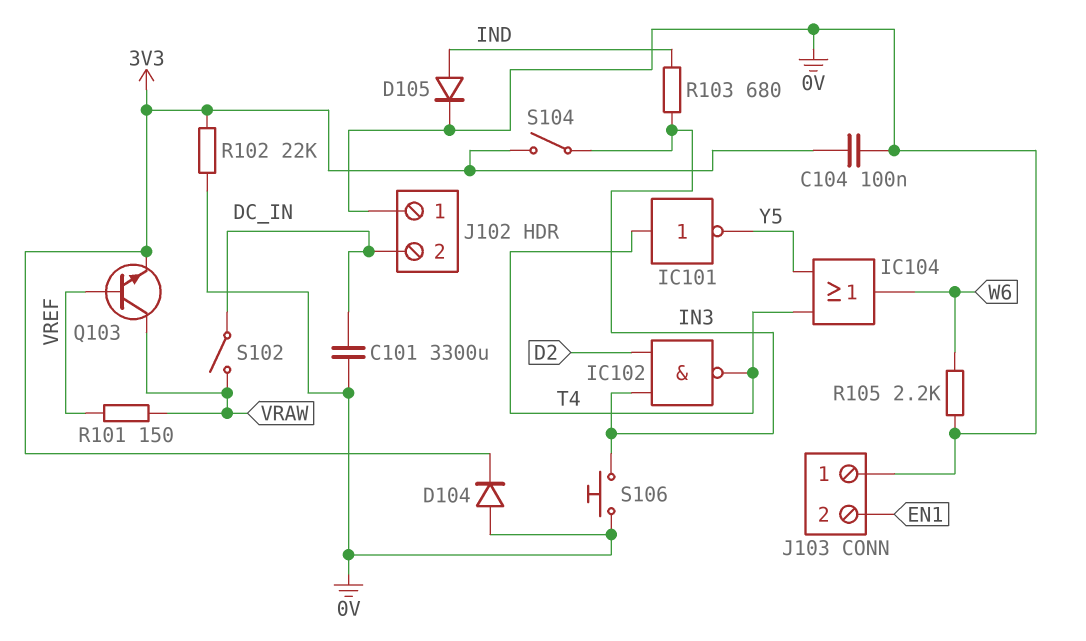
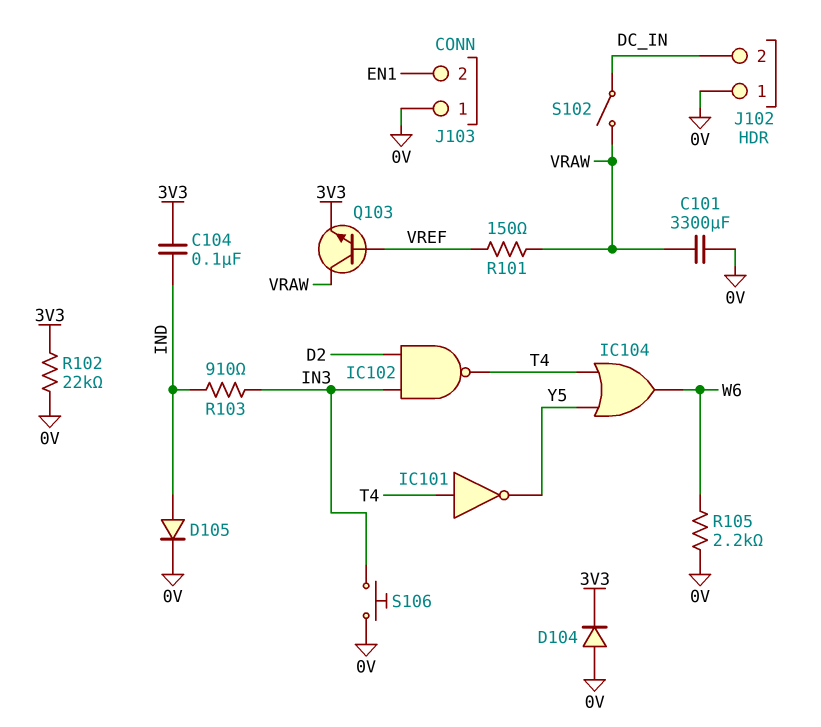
C101: 3300uF (0V, DC_IN) -> 3300uF (0V, VRAW)
C104: 100nF (0V, 3V3) -> 100nF (3V3, IND)
R103: 680 (IN3, IND) -> 910 (IN3, IND)
S104: switch (3V3, IN3) -> none

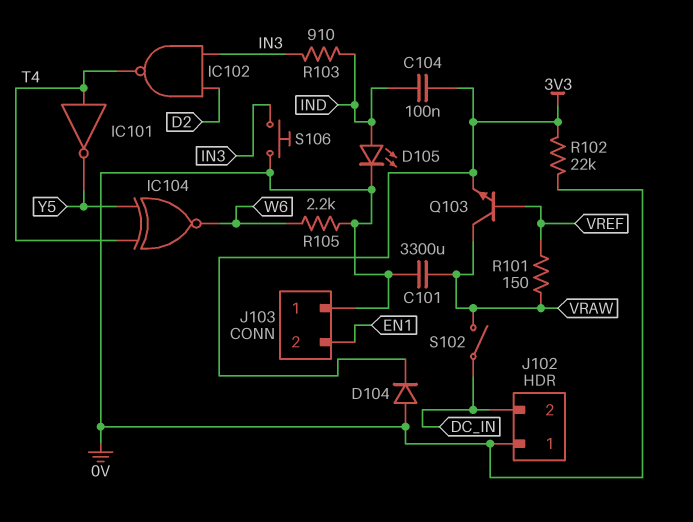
D105: diode (A IND, K 0V) -> LED (A IND, K 0V)
IC104: OR (in T4, in Y5, out W6) -> XNOR (in T4, in Y5, out W6)

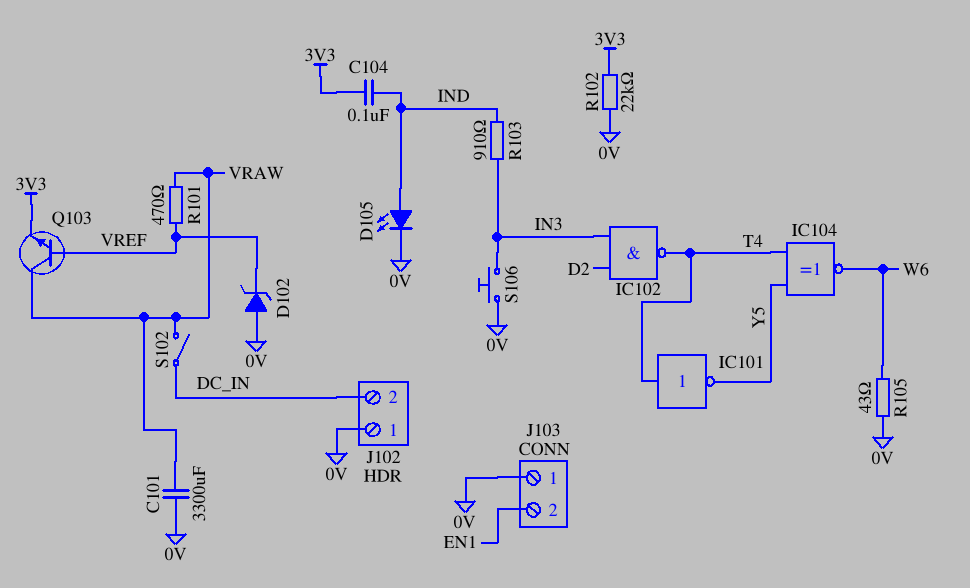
D102: none -> zener (A 0V, K VREF)
D104: diode (A 0V, K 3V3) -> none
R101: 150 (VRAW, VREF) -> 470 (VRAW, VREF)
R105: 2.2k (0V, W6) -> 43 (0V, W6)

